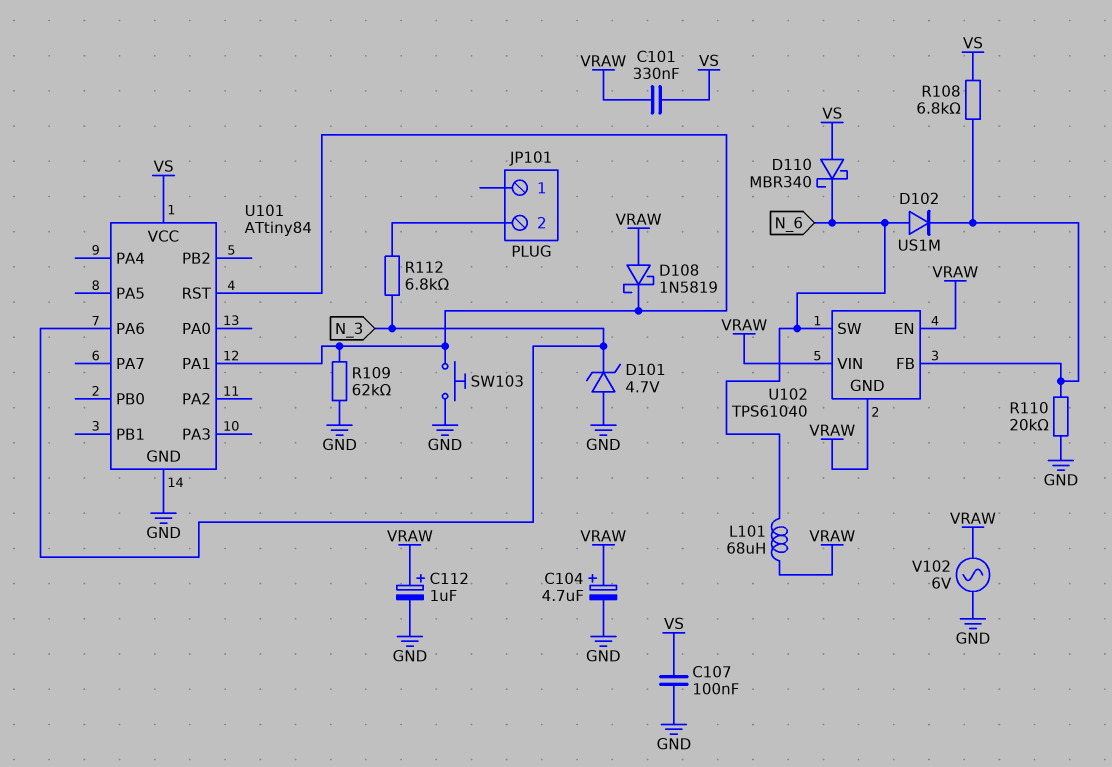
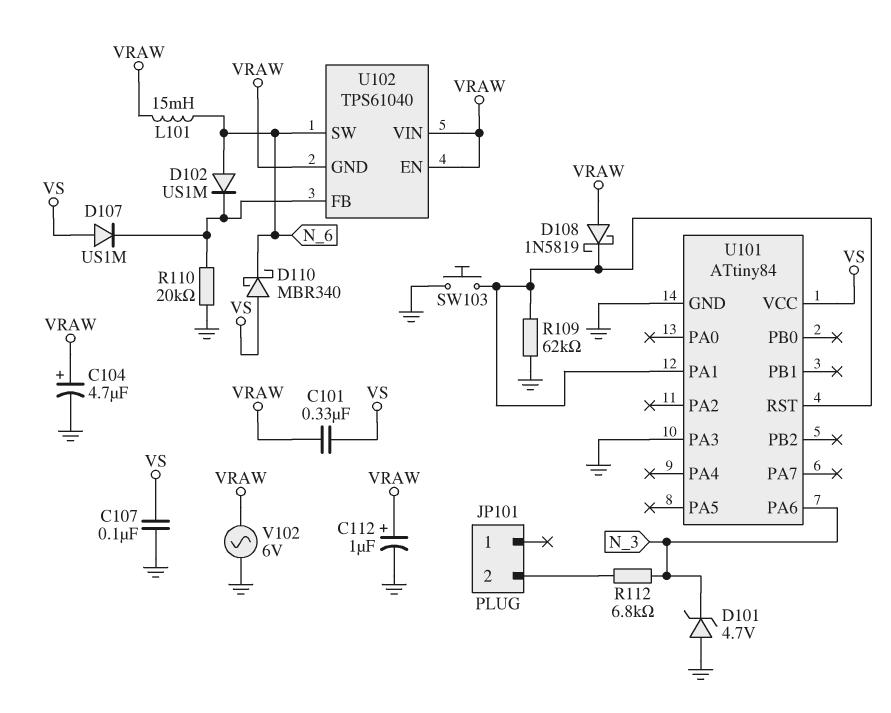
D107: none -> diode US1M (A VS, K U102/FB)
L101: 68uH (N_6, VRAW) -> 15mH (N_6, VRAW)
R108: 6.8k (U102/FB, VS) -> none
U101 pin PA3: none -> GND

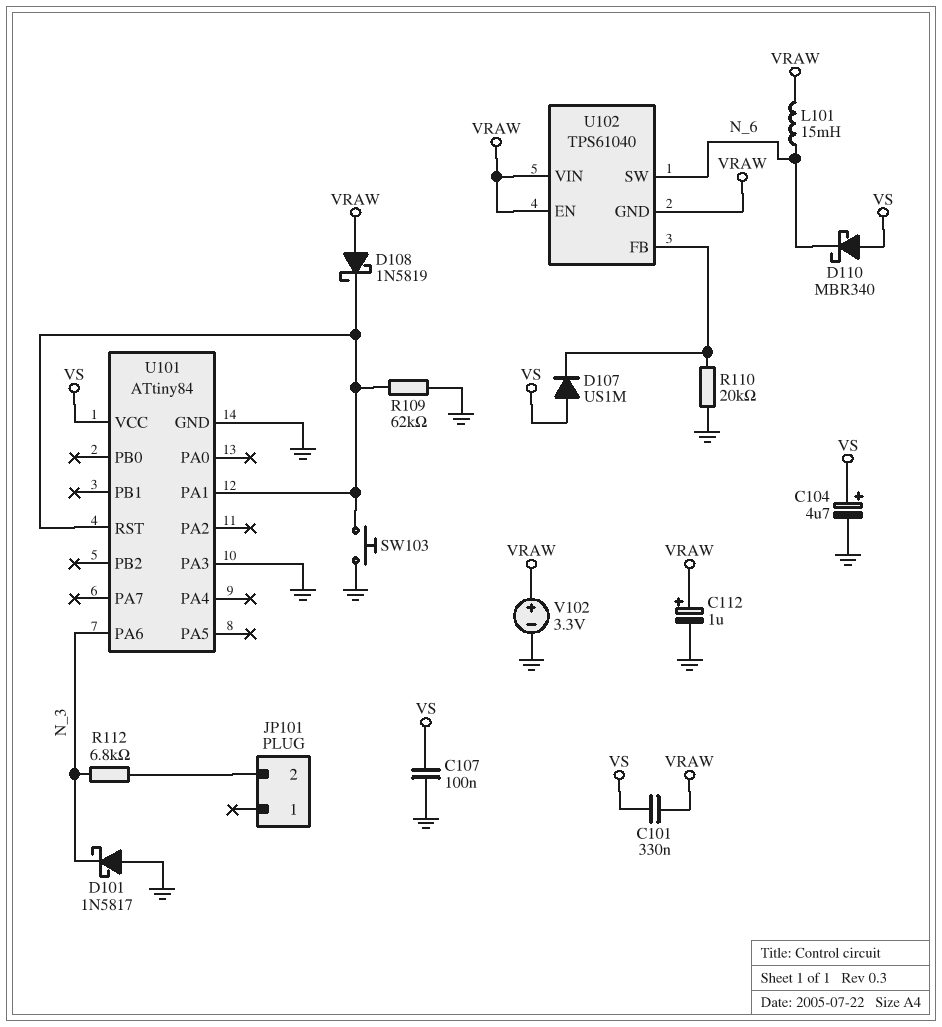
C104: 4.7uF (plus VRAW, minus GND) -> 4.7uF (plus VS, minus GND)
D101: zener 4.7V (A GND, K N_3) -> schottky 1N5817 (A GND, K N_3)
D102: diode US1M (A N_6, K U102/FB) -> none
V102: AC 6V (GND, VRAW) -> 3.3V (plus VRAW, minus GND)

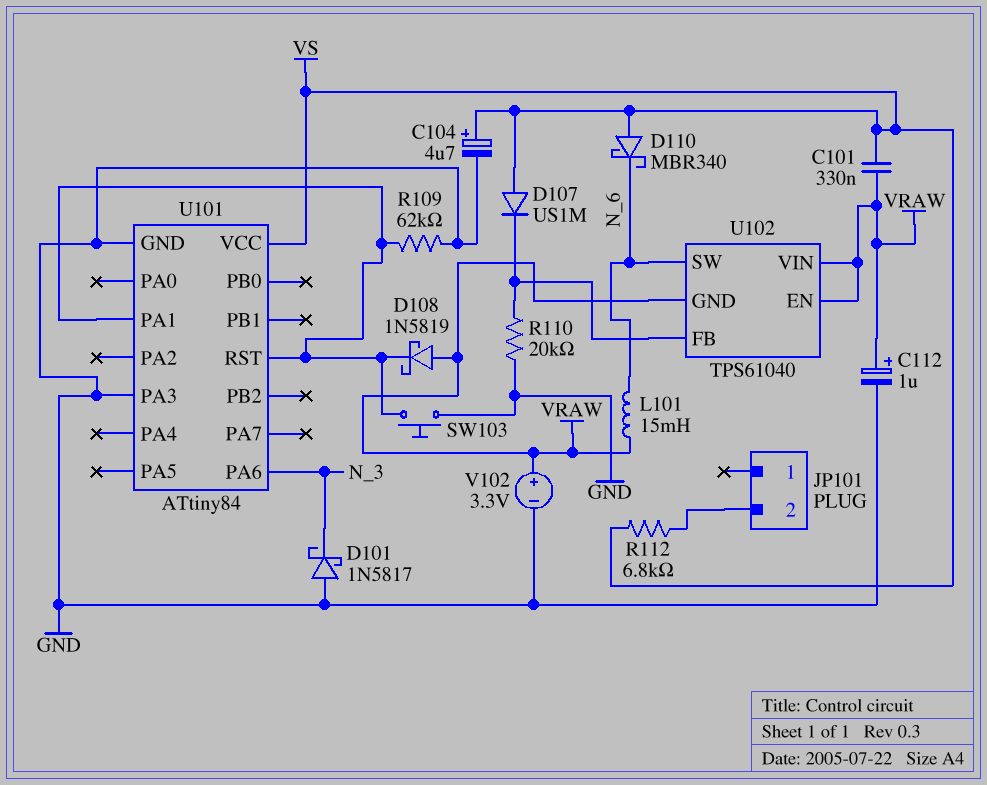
C107: 100nF (GND, VS) -> none
R112: 6.8k (JP101/2, N_3) -> 6.8k (JP101/2, VS)

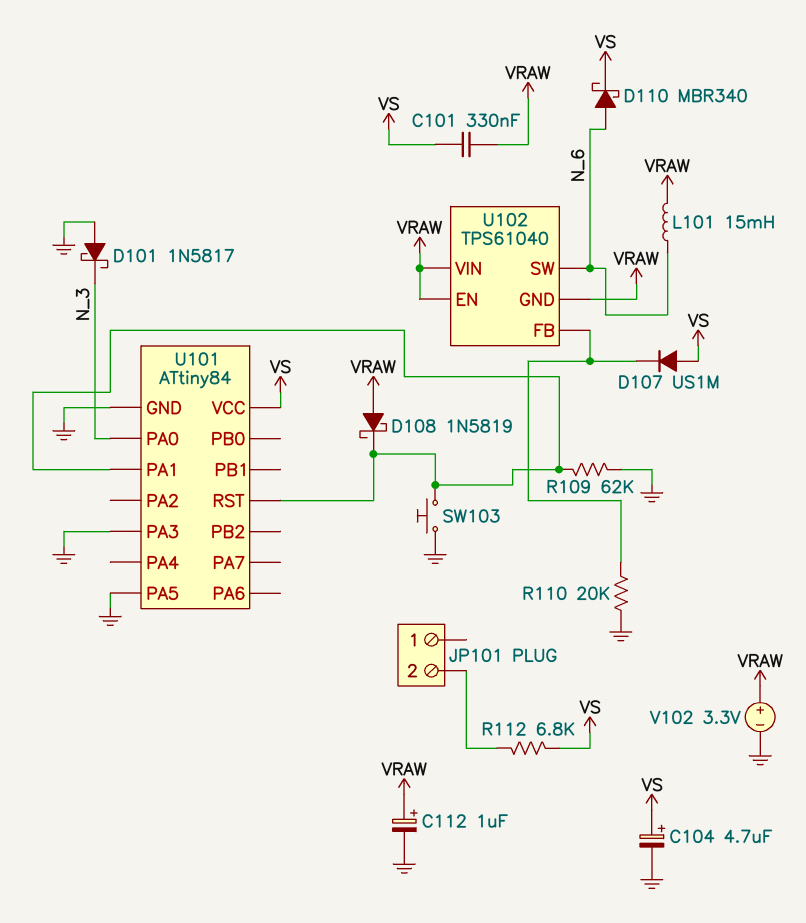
D110: schottky MBR340 (A VS, K N_6) -> schottky MBR340 (A N_6, K VS)
U101 pin PA0: none -> N_3
U101 pin PA5: none -> GND
U101 pin PA6: N_3 -> none

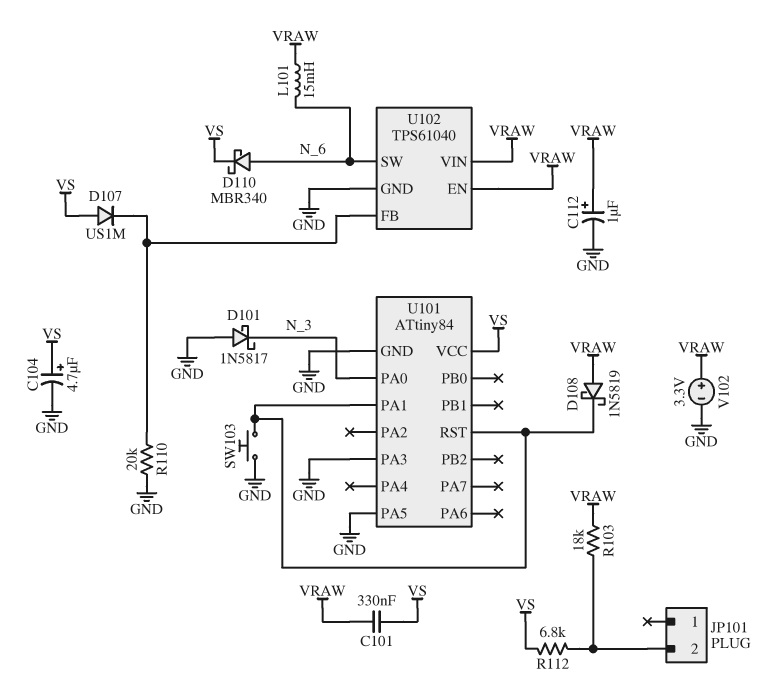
R103: none -> 18k (JP101/2, VRAW)
R109: 62k (GND, U101/PA1) -> none
U102 pin GND: VRAW -> GND

